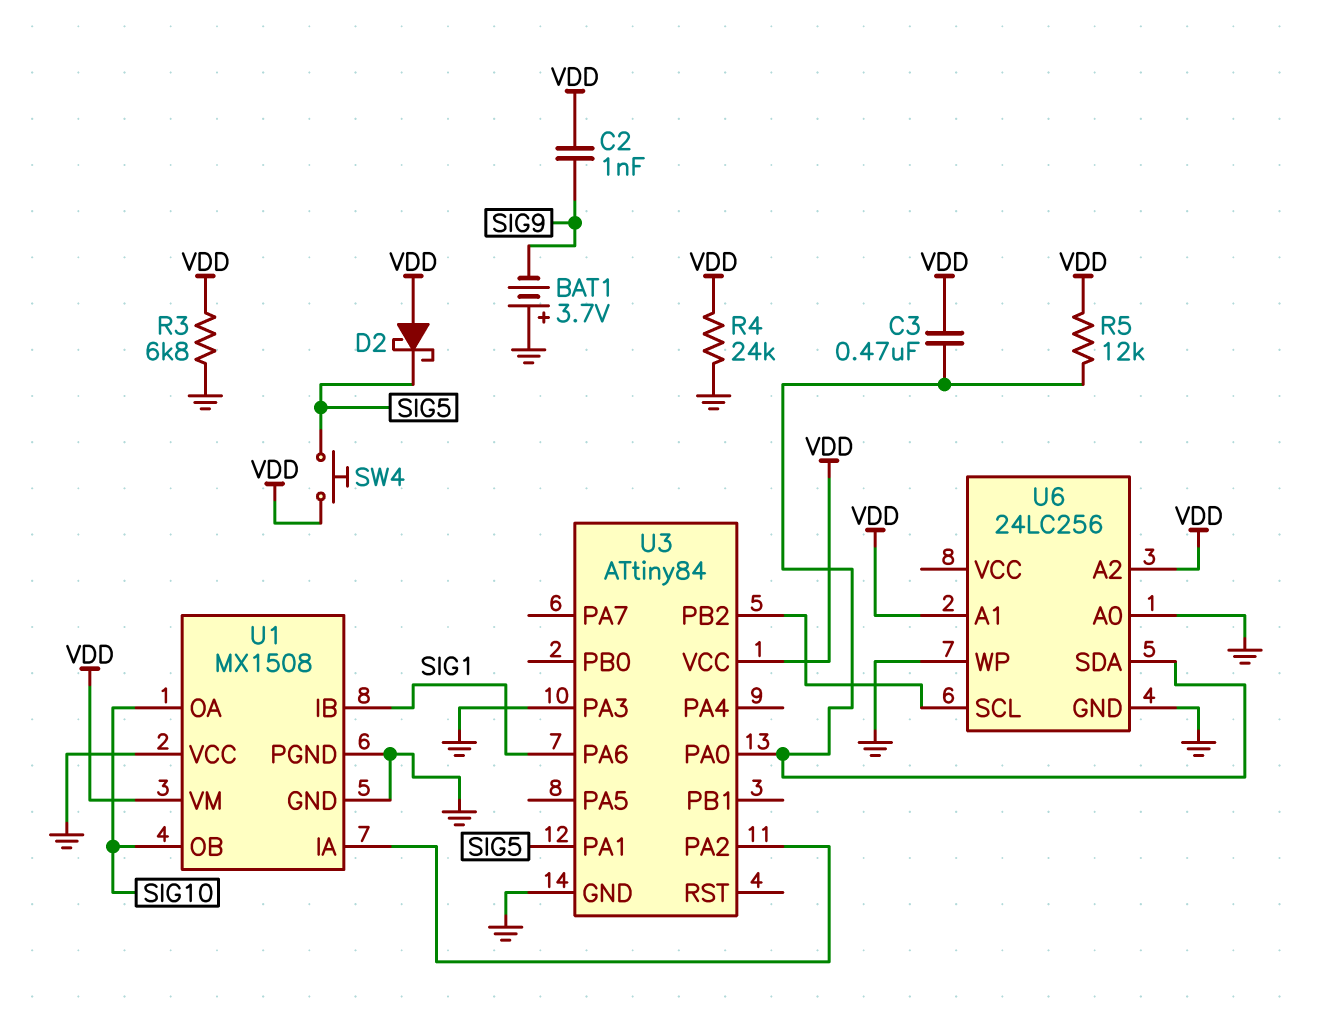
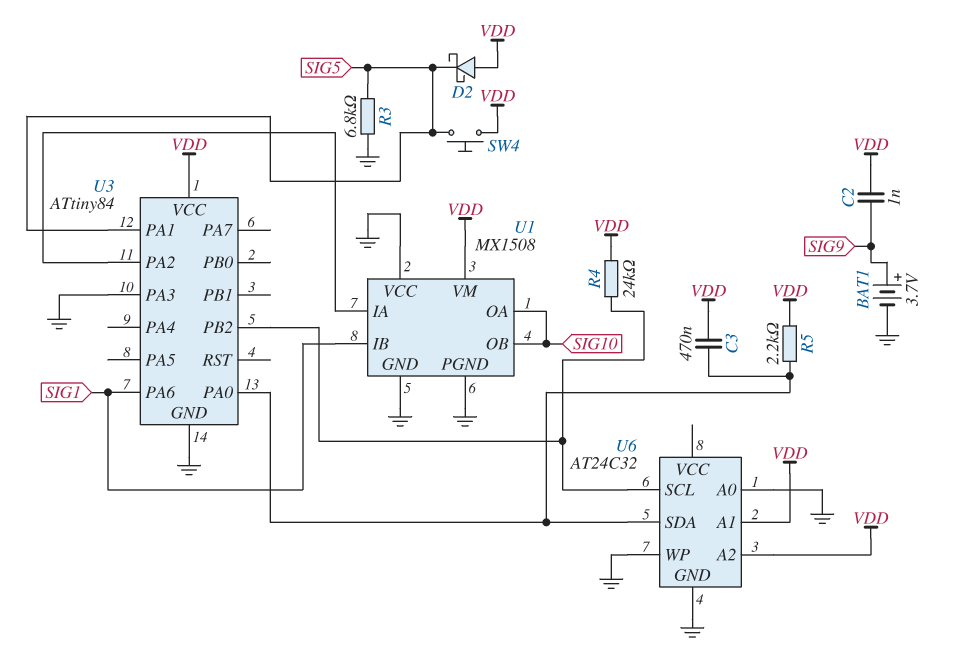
BAT1: 3.7V (plus GND, minus SIG9) -> 3.7V (plus SIG9, minus GND)
R3: 6.8k (GND, VDD) -> 6.8k (GND, SIG5)
R4: 24k (GND, VDD) -> 24k (U3/PB2, VDD)
R5: 12k (U3/PA0, VDD) -> 2.2k (U3/PA0, VDD)
U6: 24LC256 -> AT24C32

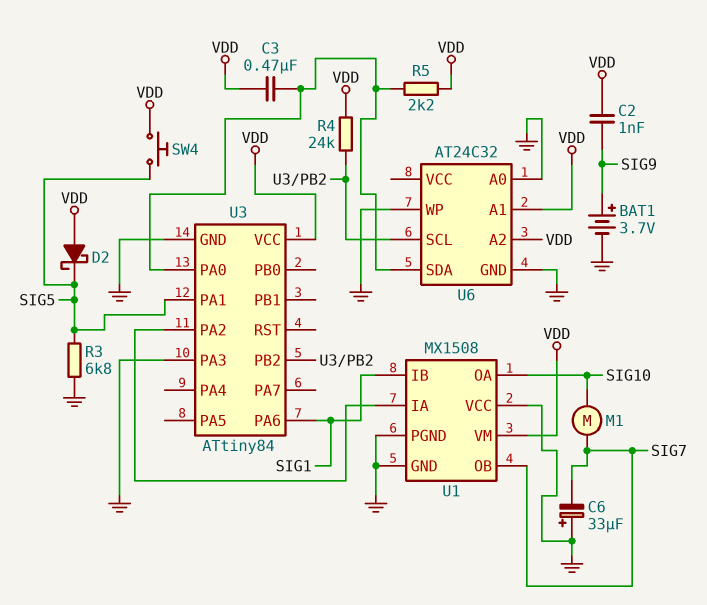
C6: none -> 33uF (plus GND, minus SIG7)
M1: none -> motor (SIG7, SIG10)
U1 pin OB: SIG10 -> SIG7

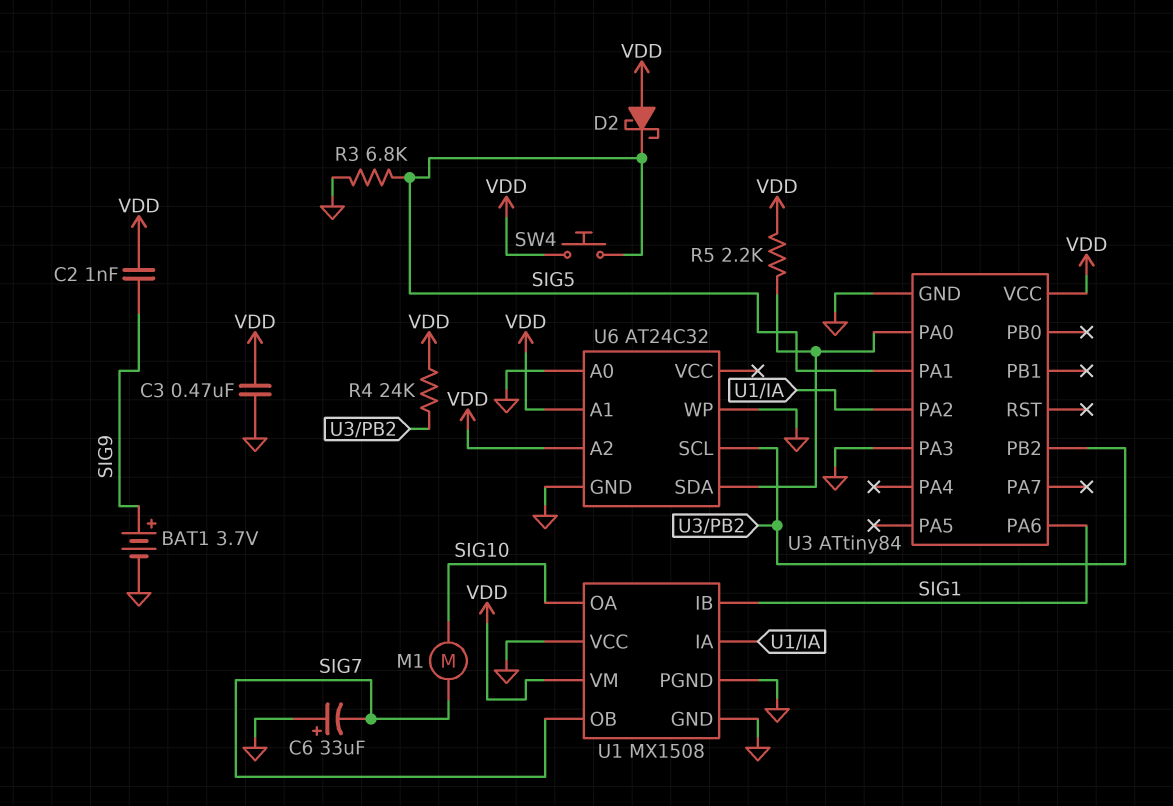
C3: 470nF (U3/PA0, VDD) -> 470nF (GND, VDD)

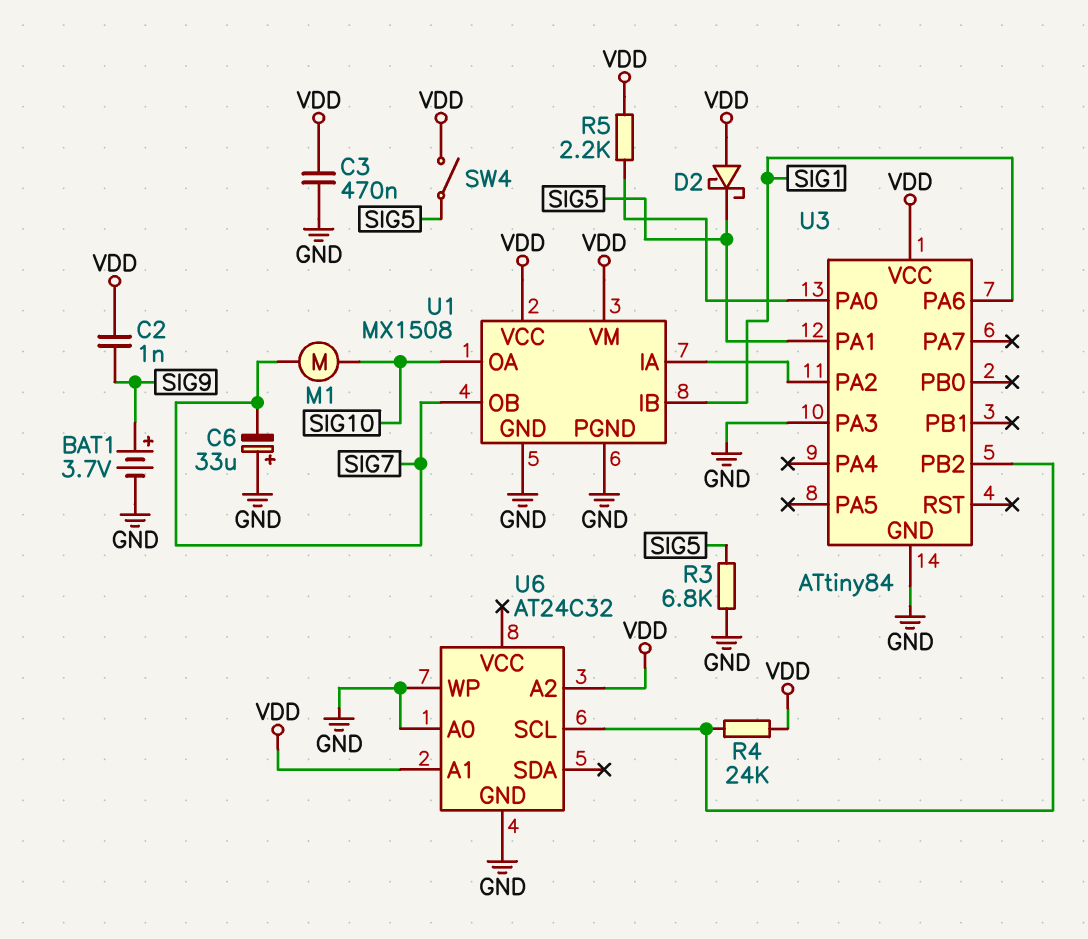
SW4: button (SIG5, VDD) -> switch (SIG5, VDD)
U1 pin VCC: GND -> VDD
U6 pin SDA: U3/PA0 -> none

